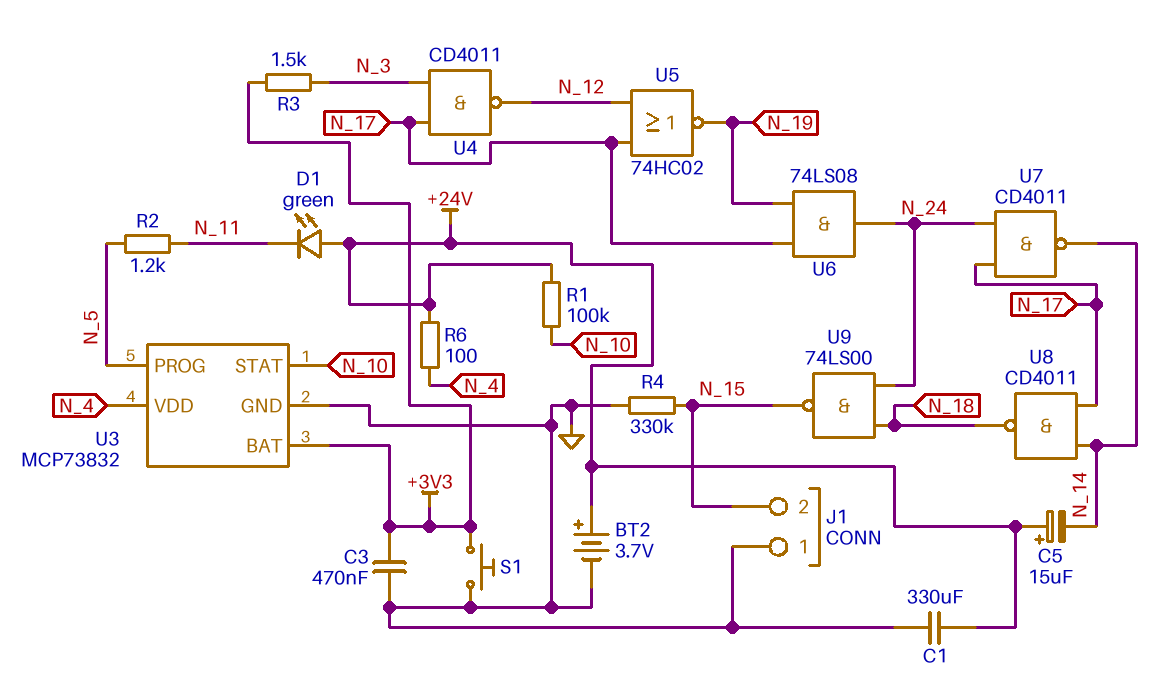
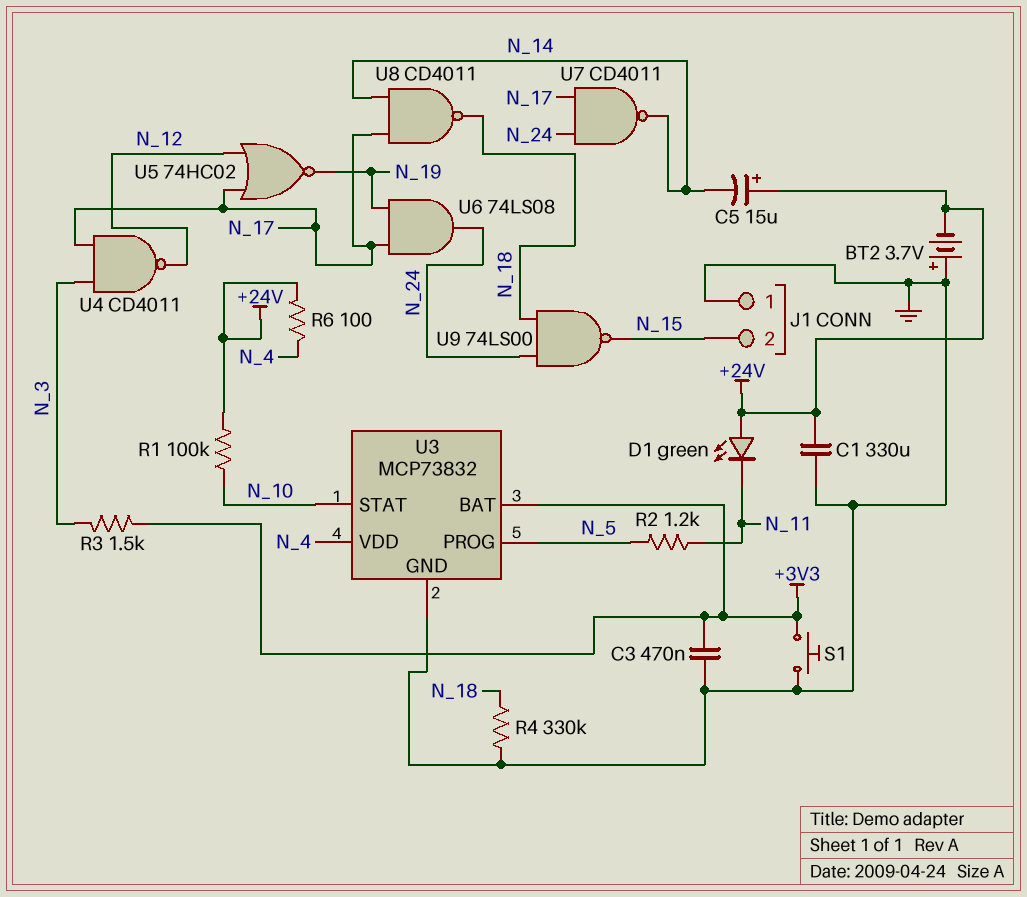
BT2: 3.7V (plus +24V, minus GND) -> 3.7V (plus GND, minus +24V)
R4: 330k (GND, N_15) -> 330k (GND, N_18)

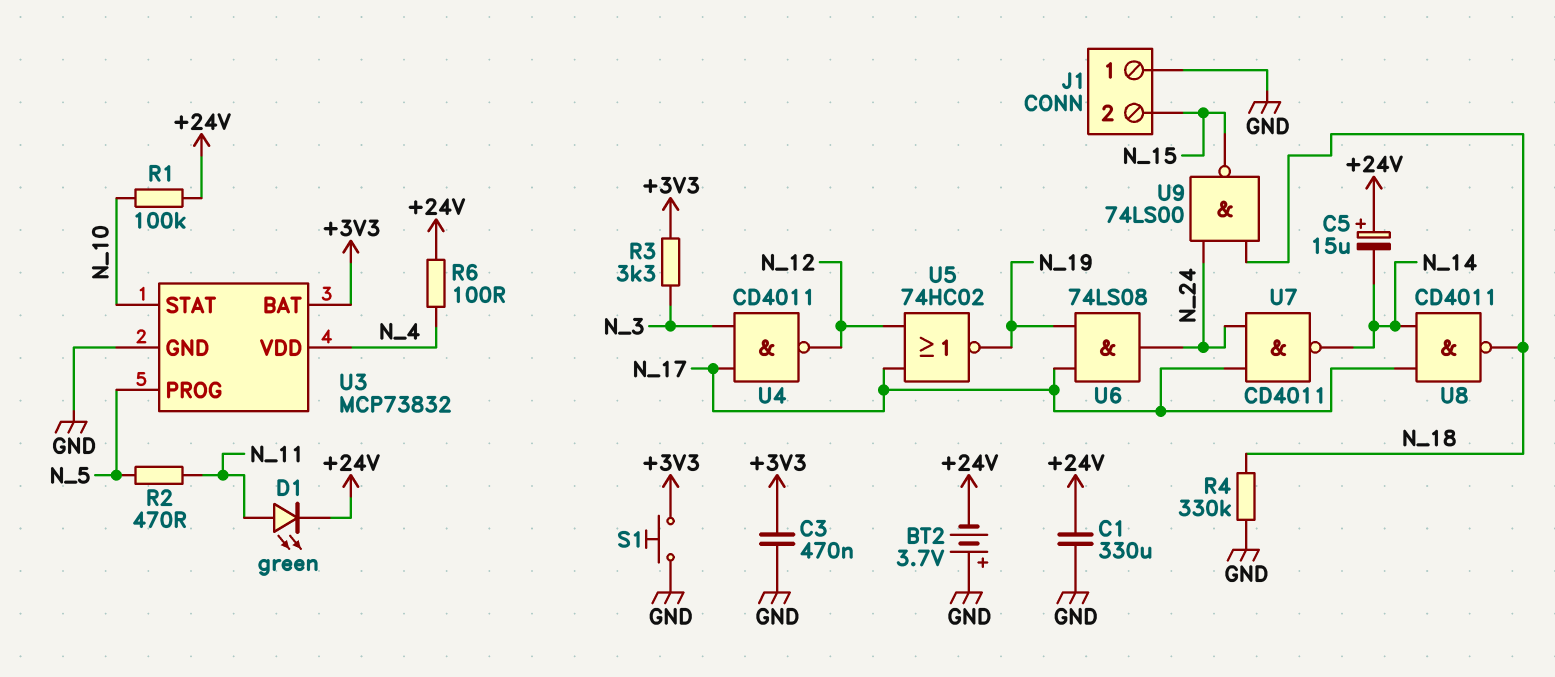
D1: LED green (A +24V, K N_11) -> LED green (A N_11, K +24V)
R2: 1.2k (N_5, N_11) -> 470 (N_5, N_11)
R3: 1.5k (+3V3, N_3) -> 3.3k (+3V3, N_3)

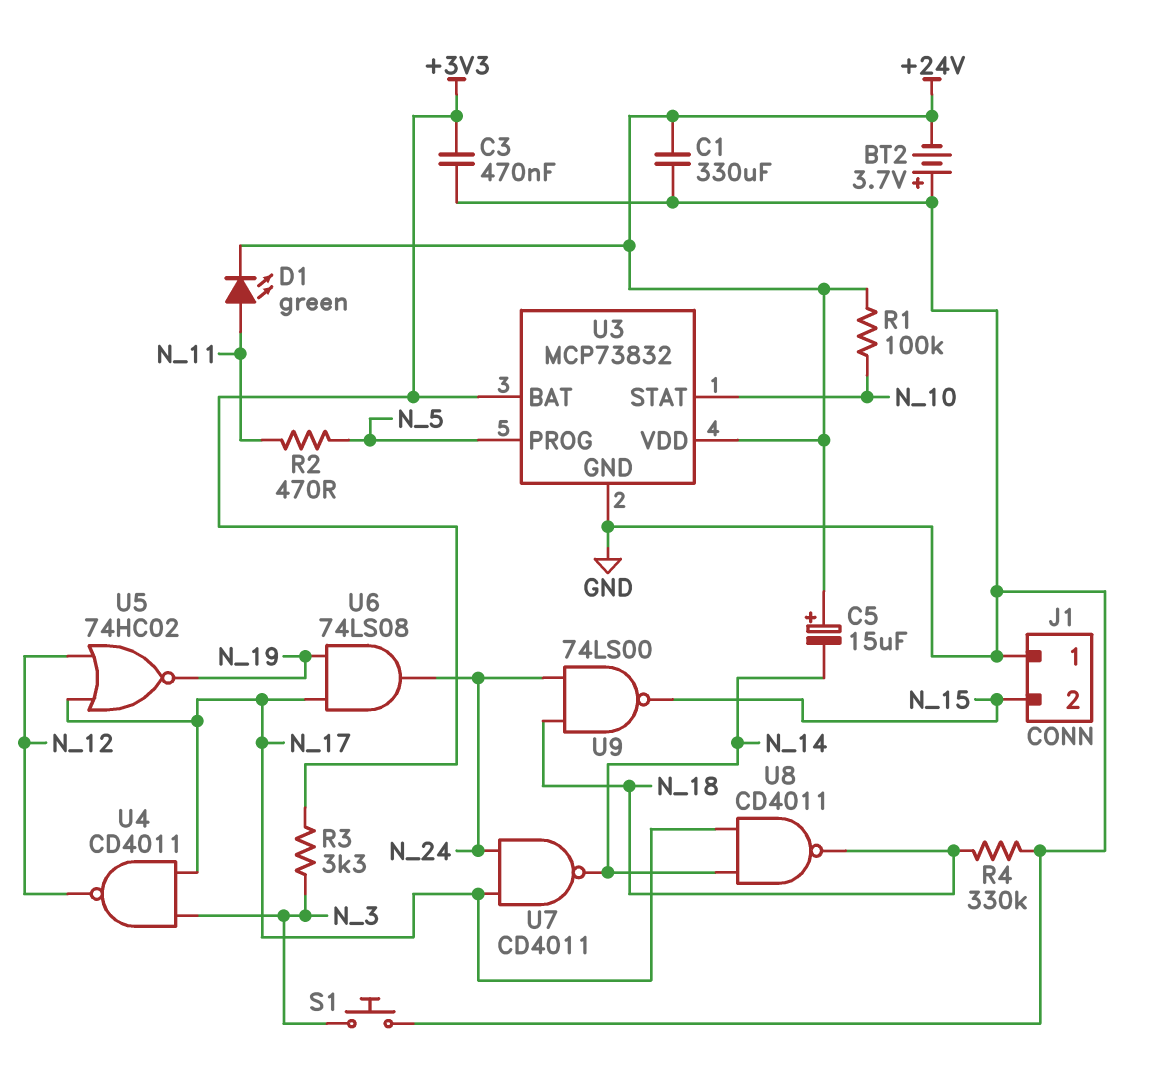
R6: 100 (+24V, N_4) -> none
S1: button (+3V3, GND) -> button (GND, N_3)
U3 pin VDD: N_4 -> +24V

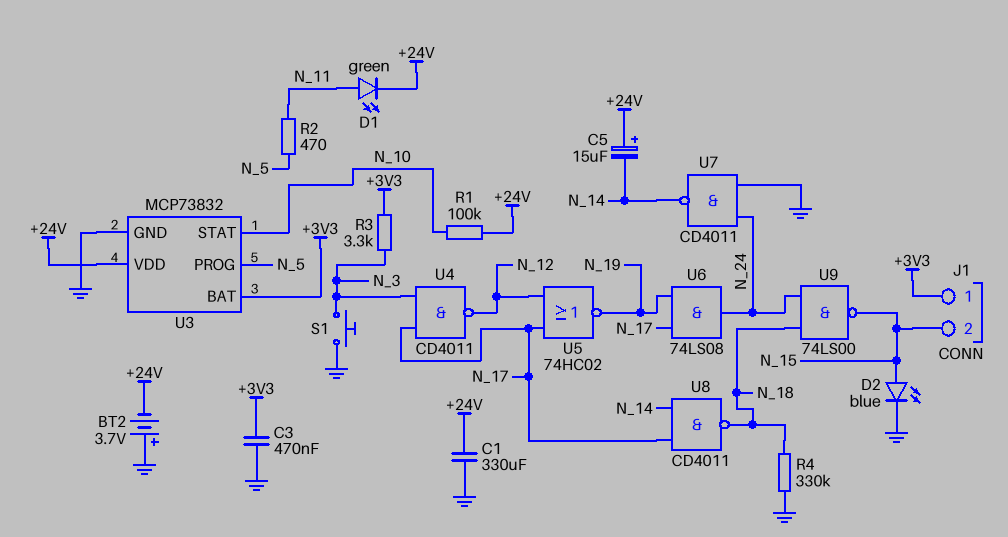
D2: none -> LED blue (A N_15, K GND)
J1 pin 1: GND -> +3V3
U7: NAND CD4011 (in N_17, in N_24, out N_14) -> NAND CD4011 (in GND, in N_24, out N_14)

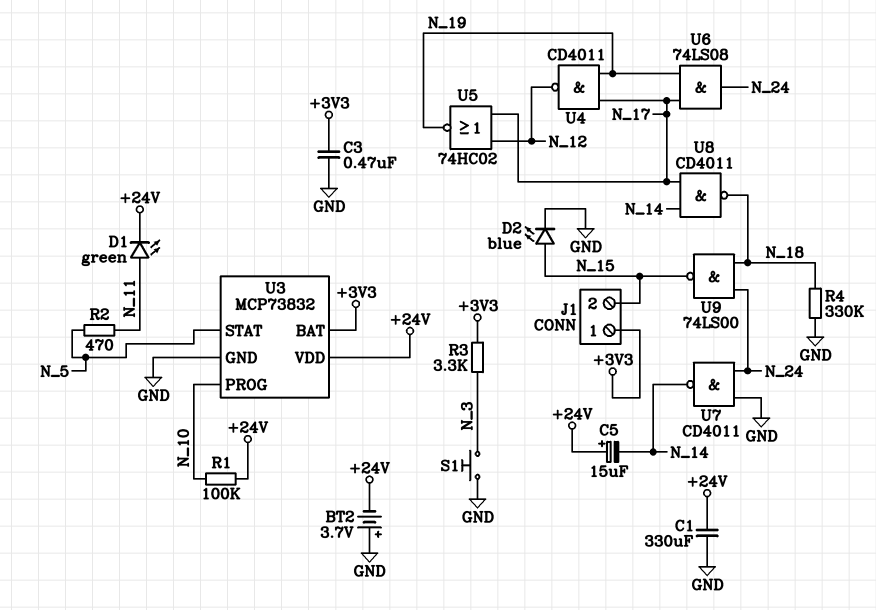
U3 pin PROG: N_5 -> N_10
U3 pin STAT: N_10 -> N_5
U4: NAND CD4011 (in N_3, in N_17, out N_12) -> NAND CD4011 (in N_17, in N_19, out N_12)

